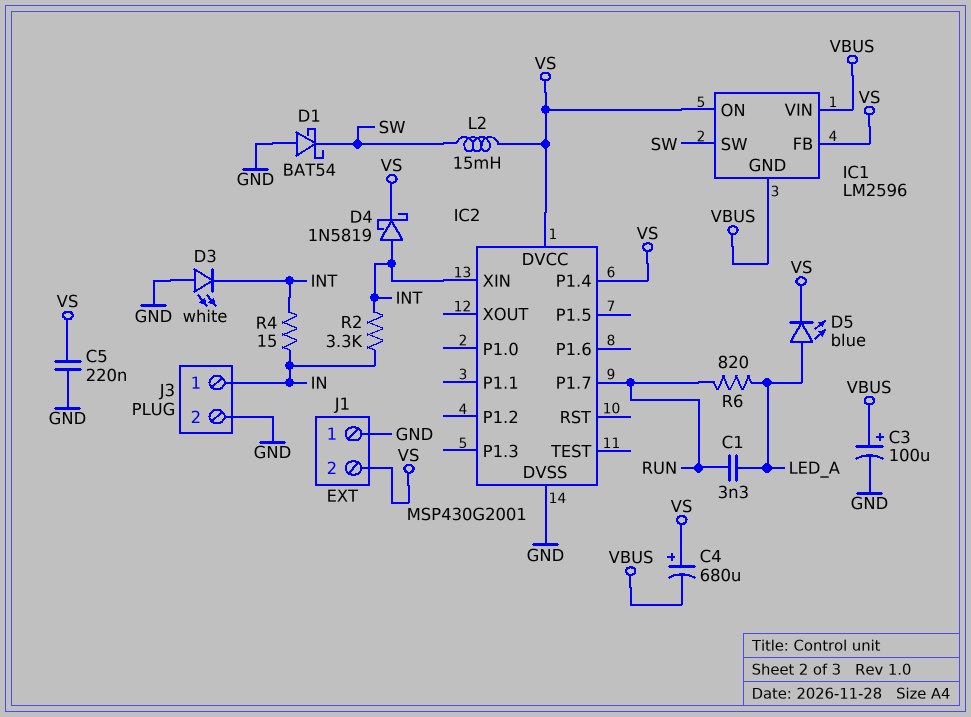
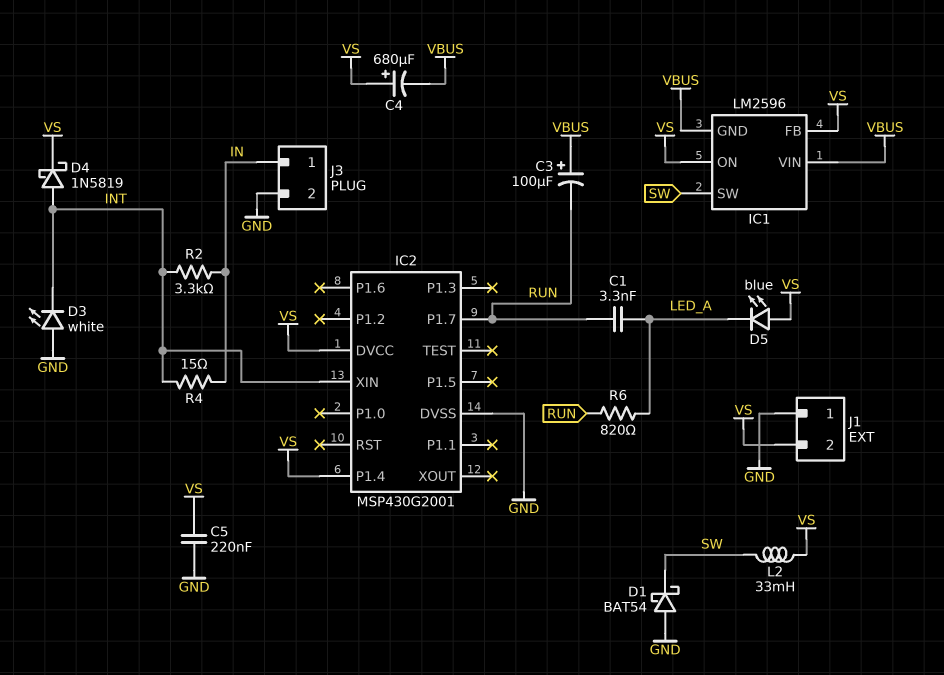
C3: 100uF (plus VBUS, minus GND) -> 100uF (plus VBUS, minus RUN)
D5: LED blue (A LED_A, K VS) -> LED blue (A VS, K LED_A)
L2: 15mH (SW, VS) -> 33mH (SW, VS)

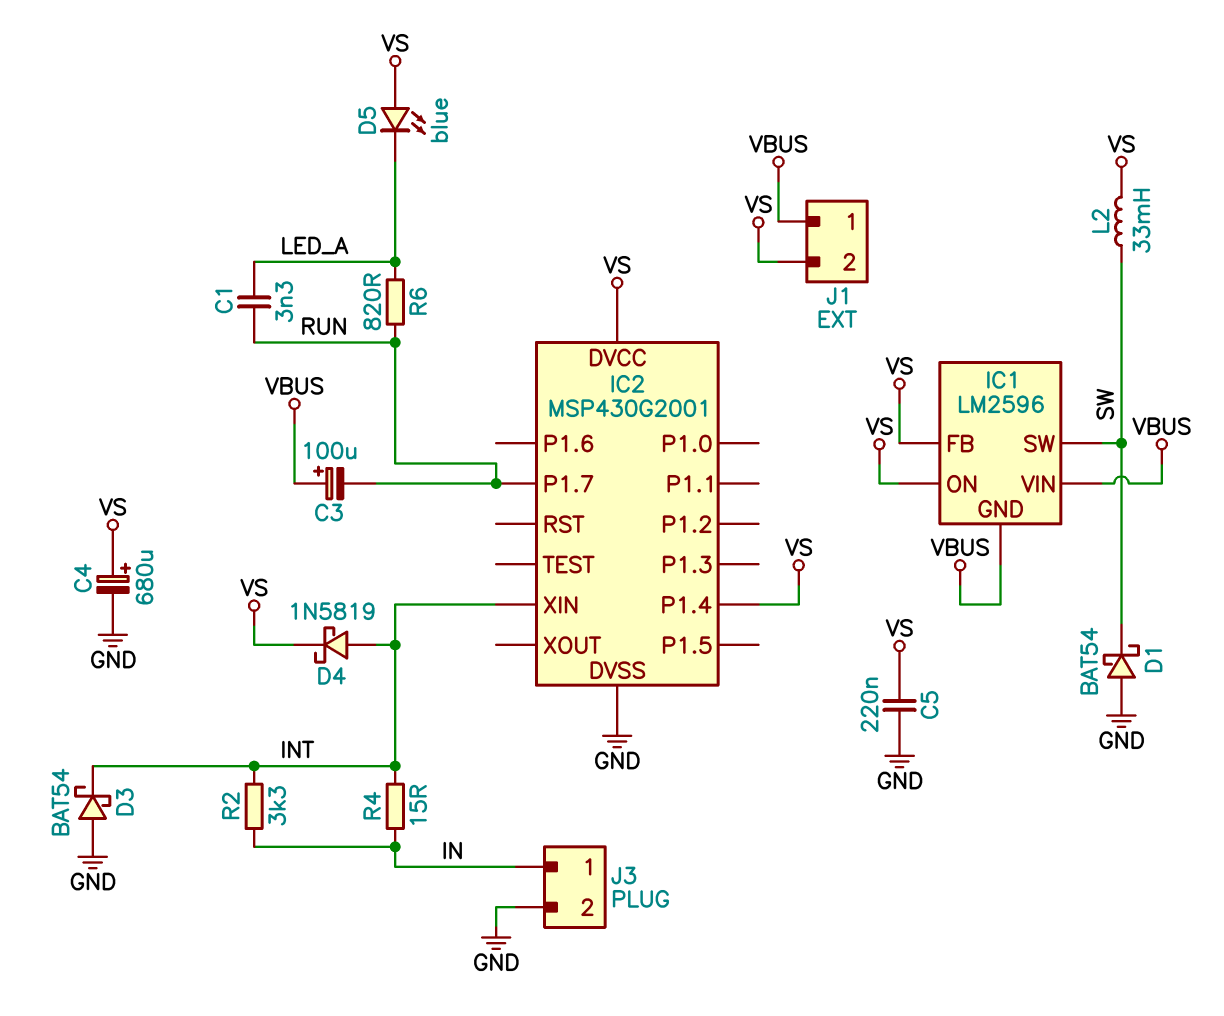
C4: 680uF (plus VS, minus VBUS) -> 680uF (plus VS, minus GND)
D3: LED white (A GND, K INT) -> schottky BAT54 (A GND, K INT)
J1 pin 1: GND -> VBUS

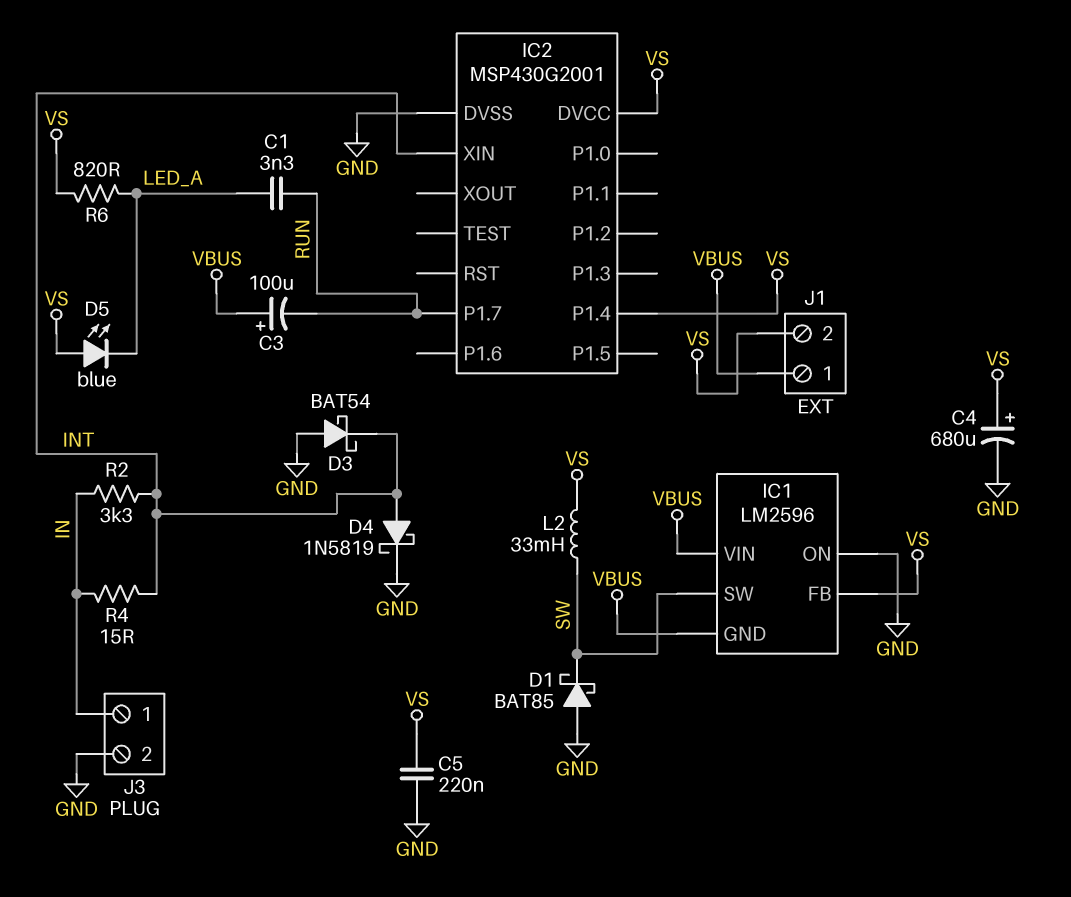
D1: schottky BAT54 (A GND, K SW) -> schottky BAT85 (A GND, K SW)
D4: schottky 1N5819 (A INT, K VS) -> schottky 1N5819 (A INT, K GND)
IC1 pin ON: VS -> GND
R6: 820 (LED_A, RUN) -> 820 (LED_A, VS)

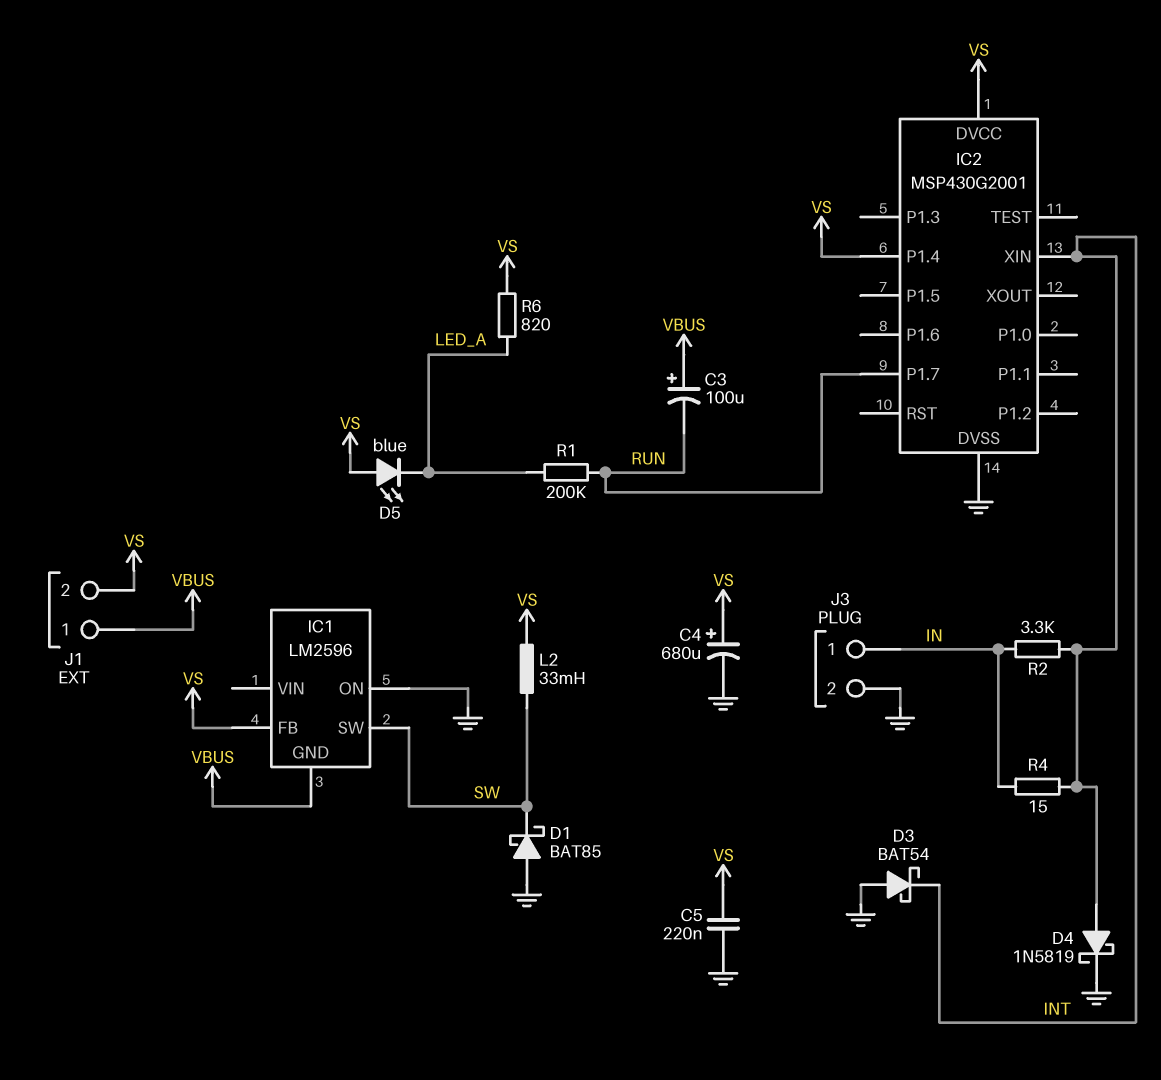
C1: 3.3nF (LED_A, RUN) -> none
IC1 pin VIN: VBUS -> none
R1: none -> 200k (LED_A, RUN)

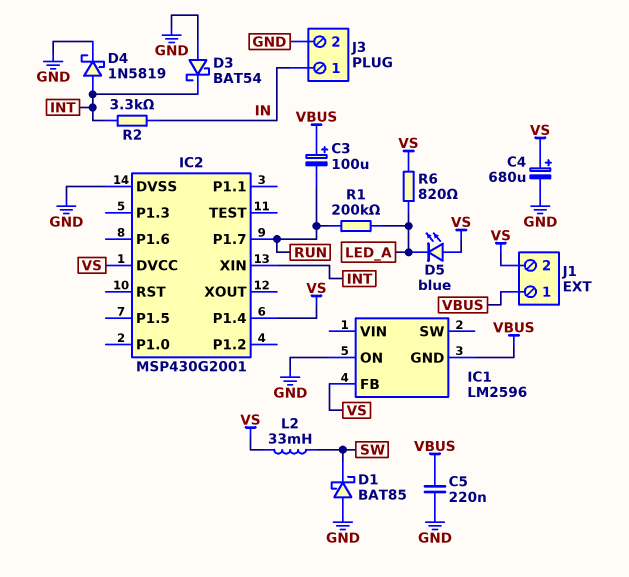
C5: 220nF (GND, VS) -> 220nF (GND, VBUS)
IC1 pin SW: SW -> none
R4: 15 (IN, INT) -> none

